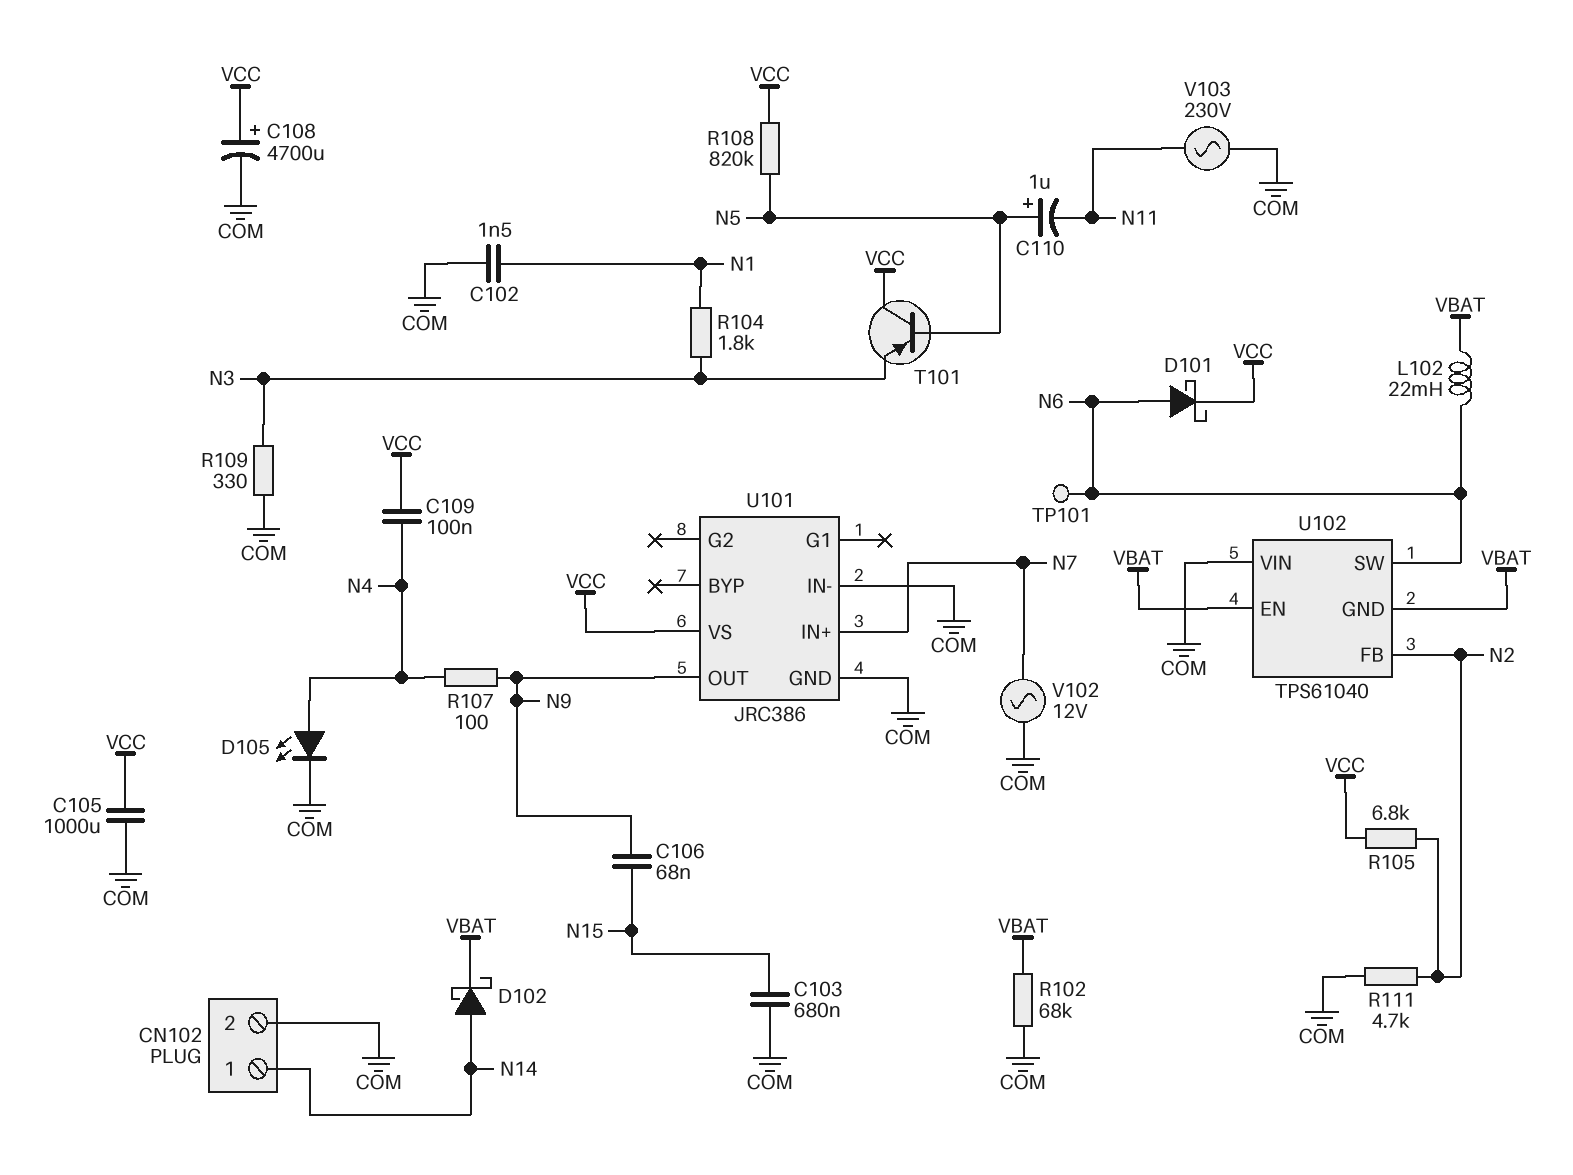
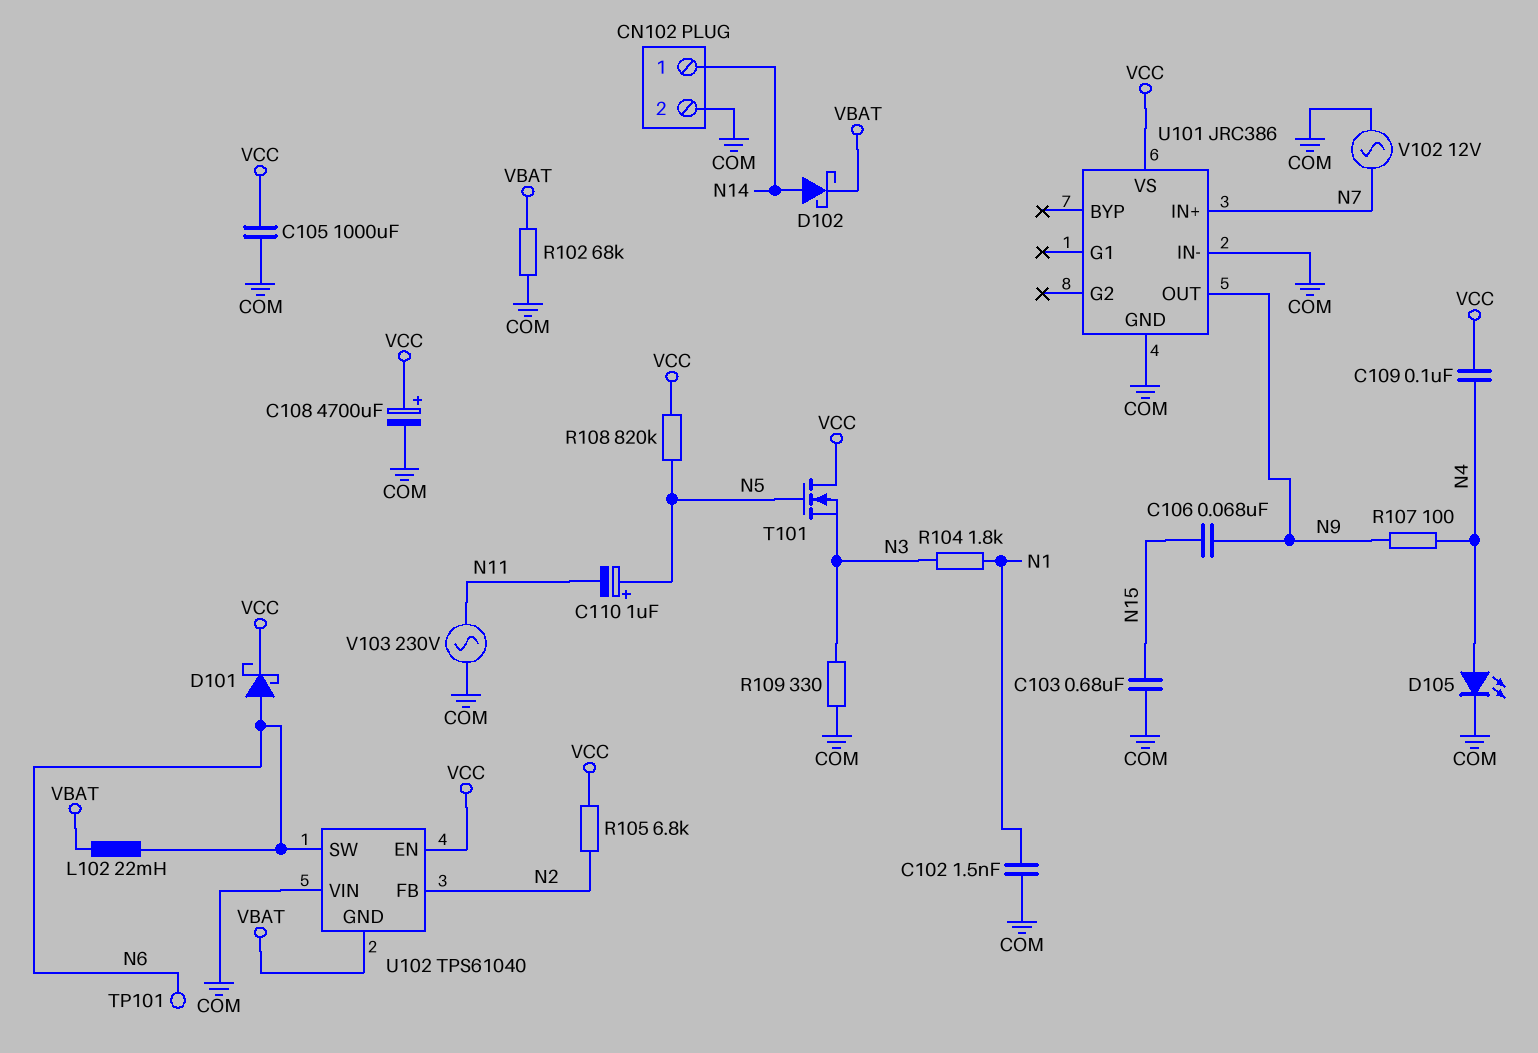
R111: 4.7k (COM, N2) -> none
T101: PNP (B N5, C VCC, E N3) -> NMOS (G N5, D VCC, S N3)
U102 pin EN: VBAT -> VCC

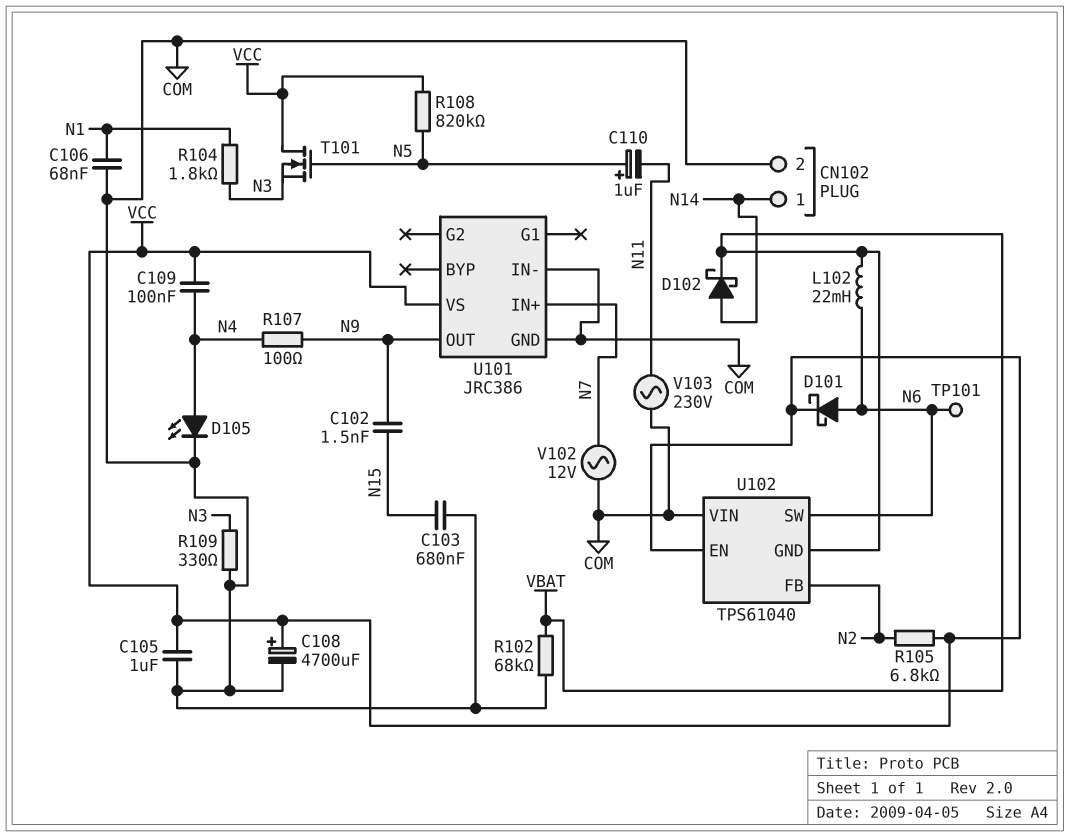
C102: 1.5nF (COM, N1) -> 1.5nF (N9, N15)
C105: 1000uF (COM, VCC) -> 1uF (COM, VCC)
C106: 68nF (N9, N15) -> 68nF (COM, N1)

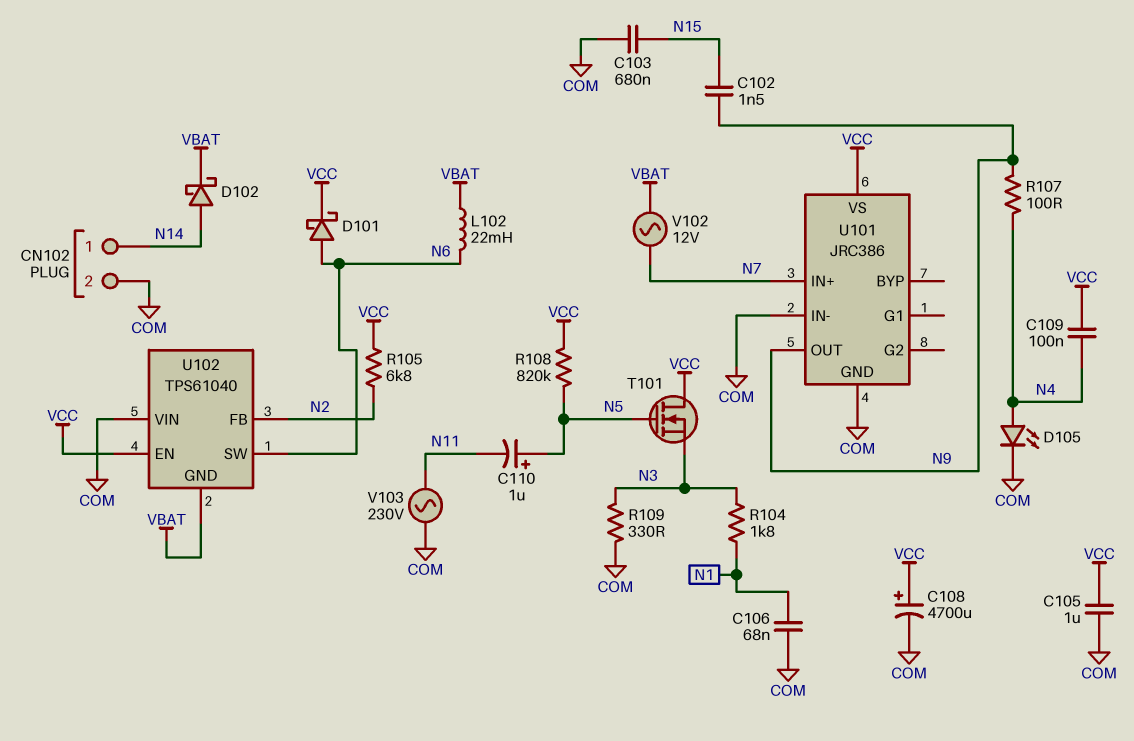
R102: 68k (COM, VBAT) -> none
TP101: test point (N6) -> none
V102: AC 12V (COM, N7) -> AC 12V (N7, VBAT)

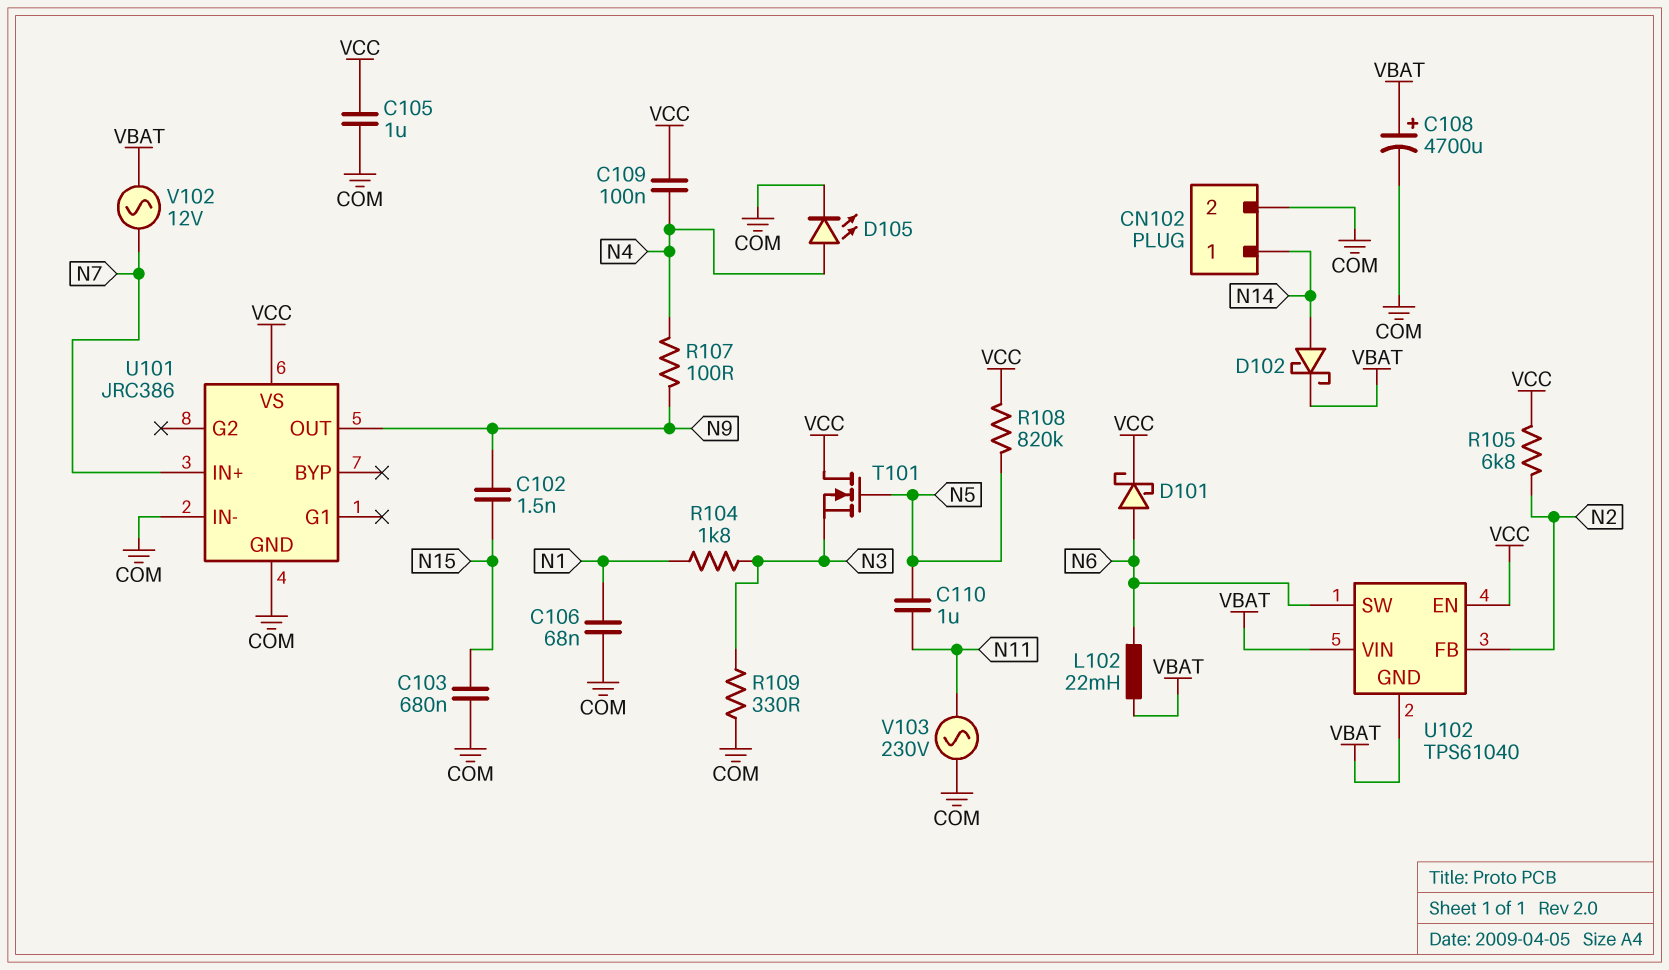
C108: 4700uF (plus VCC, minus COM) -> 4700uF (plus VBAT, minus COM)
C110: 1uF (plus N5, minus N11) -> 1uF (N5, N11)
U102 pin VIN: COM -> VBAT

